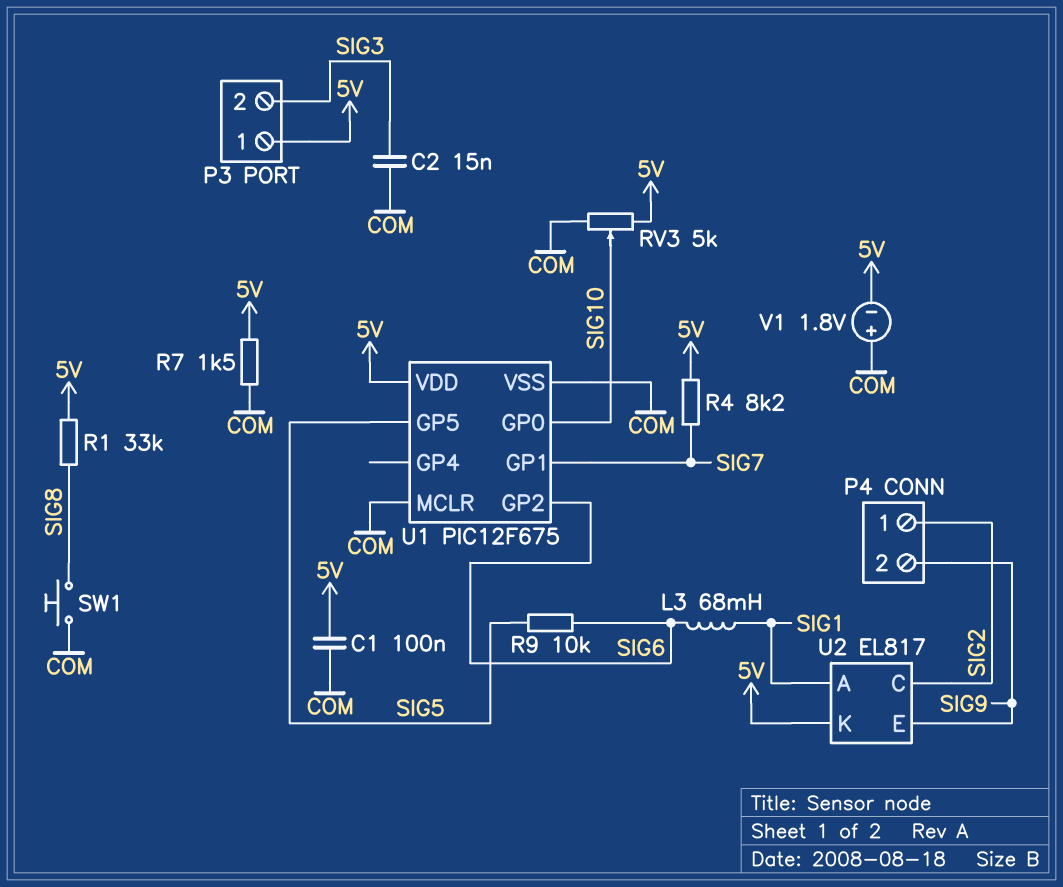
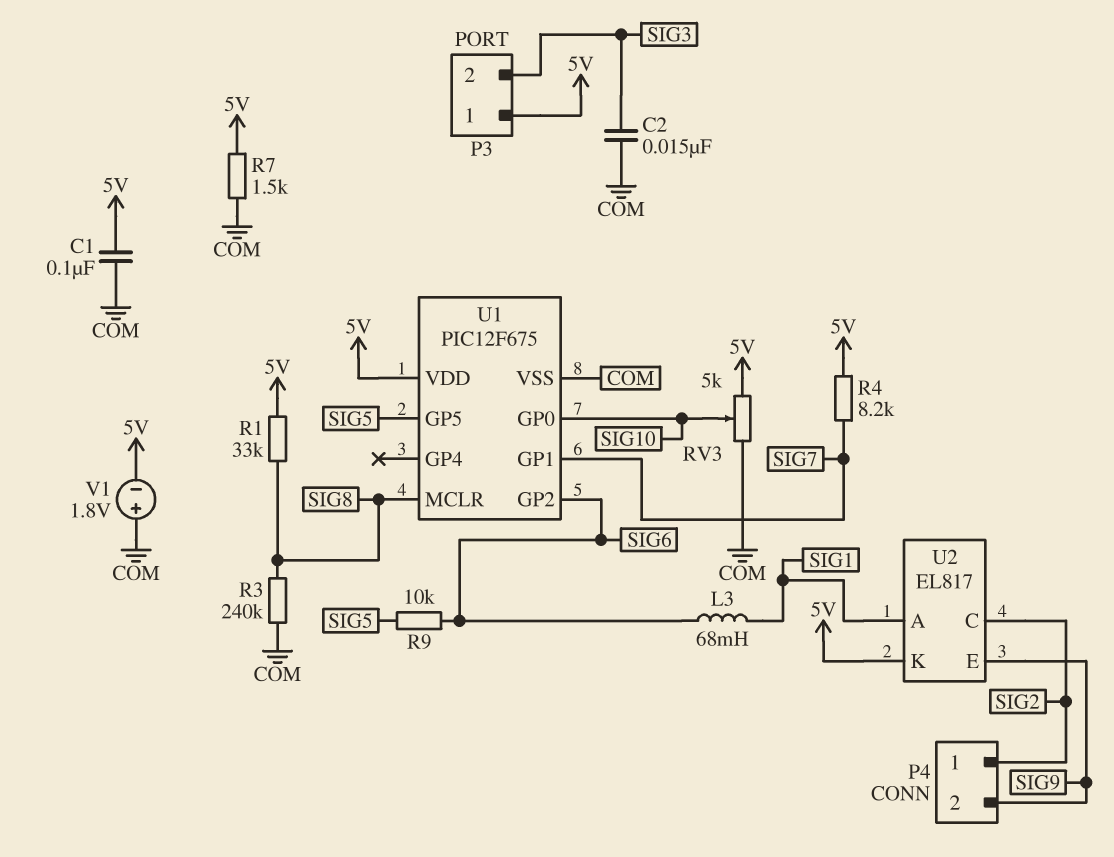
R3: none -> 240k (COM, SIG8)
SW1: button (COM, SIG8) -> none
U1 pin MCLR: COM -> SIG8

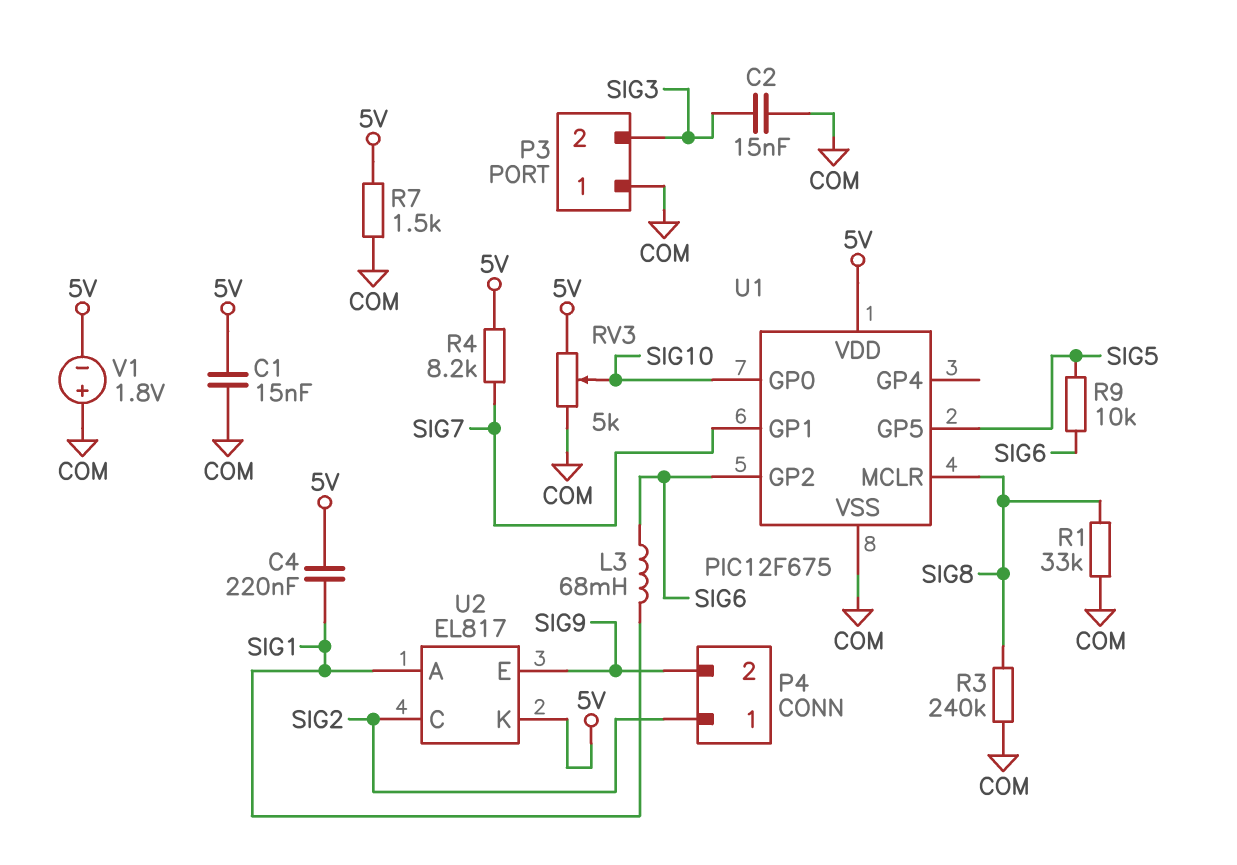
C1: 100nF (5V, COM) -> 15nF (5V, COM)
C4: none -> 220nF (5V, SIG1)
P3 pin 1: 5V -> COM
R1: 33k (5V, SIG8) -> 33k (COM, SIG8)

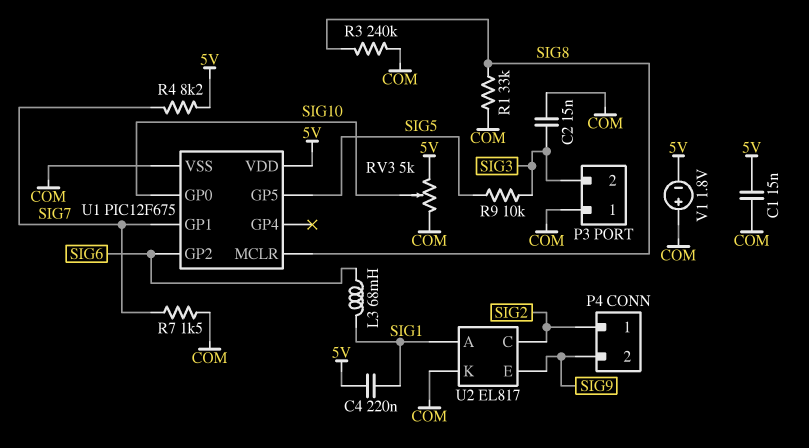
R7: 1.5k (5V, COM) -> 1.5k (COM, SIG7)
R9: 10k (SIG5, SIG6) -> 10k (SIG3, SIG5)
U2 pin K: 5V -> COM

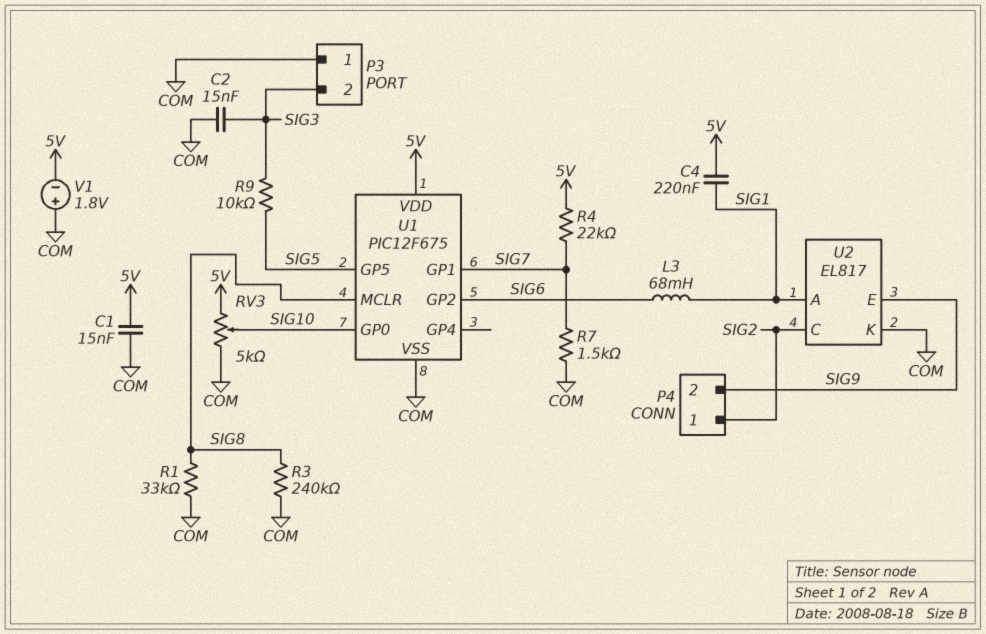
R4: 8.2k (5V, SIG7) -> 22k (5V, SIG7)

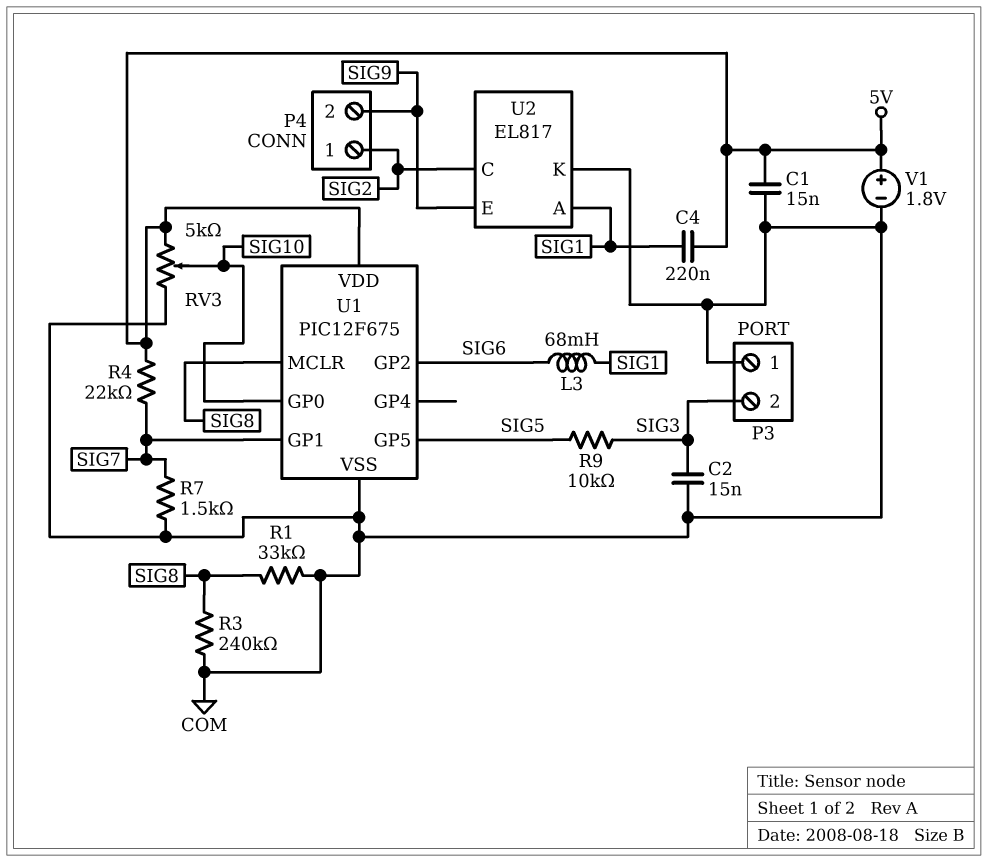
V1: 1.8V (plus COM, minus 5V) -> 1.8V (plus 5V, minus COM)

